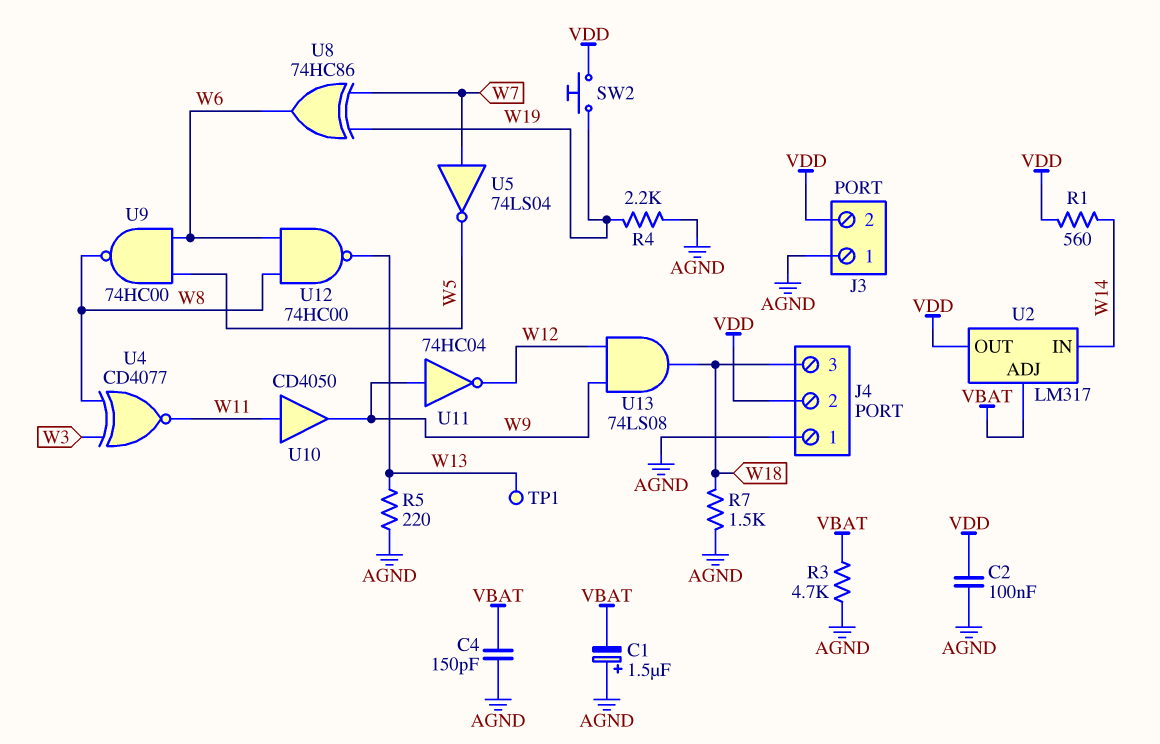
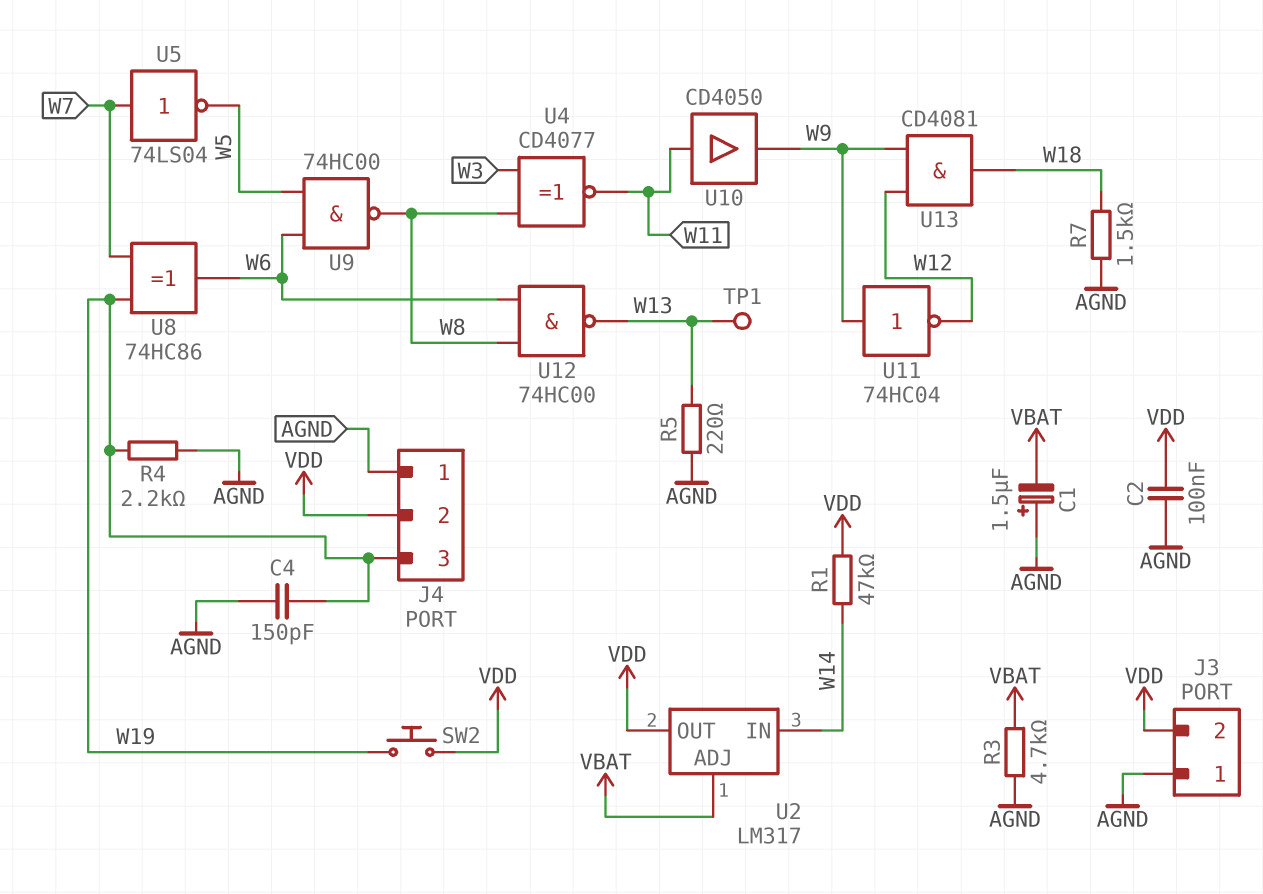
C4: 150pF (AGND, VBAT) -> 150pF (AGND, W19)
J4 pin 3: W18 -> W19
R1: 560 (VDD, W14) -> 47k (VDD, W14)
U13: AND 74LS08 (in W9, in W12, out W18) -> AND CD4081 (in W9, in W12, out W18)

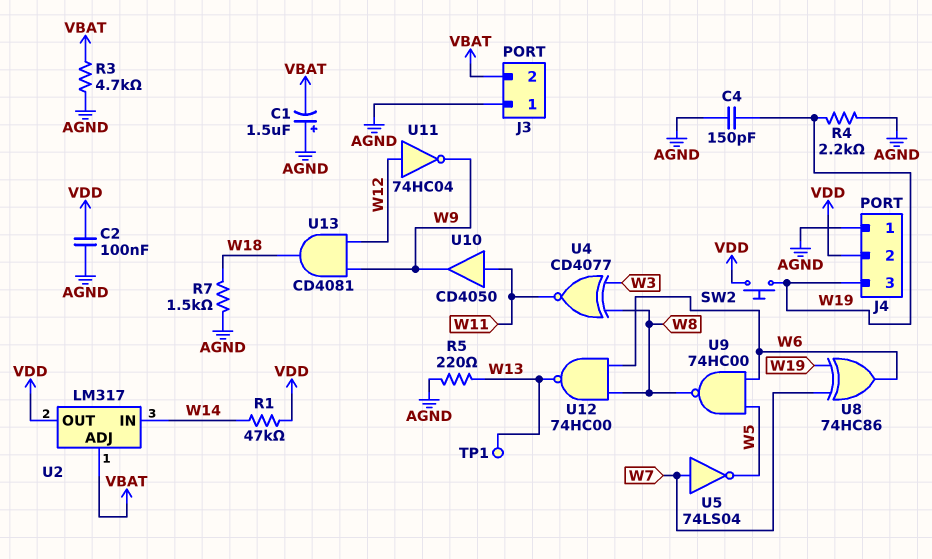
J3 pin 2: VDD -> VBAT
U11: NOT 74HC04 (in W9, out W12) -> NOT 74HC04 (in W12, out W9)

